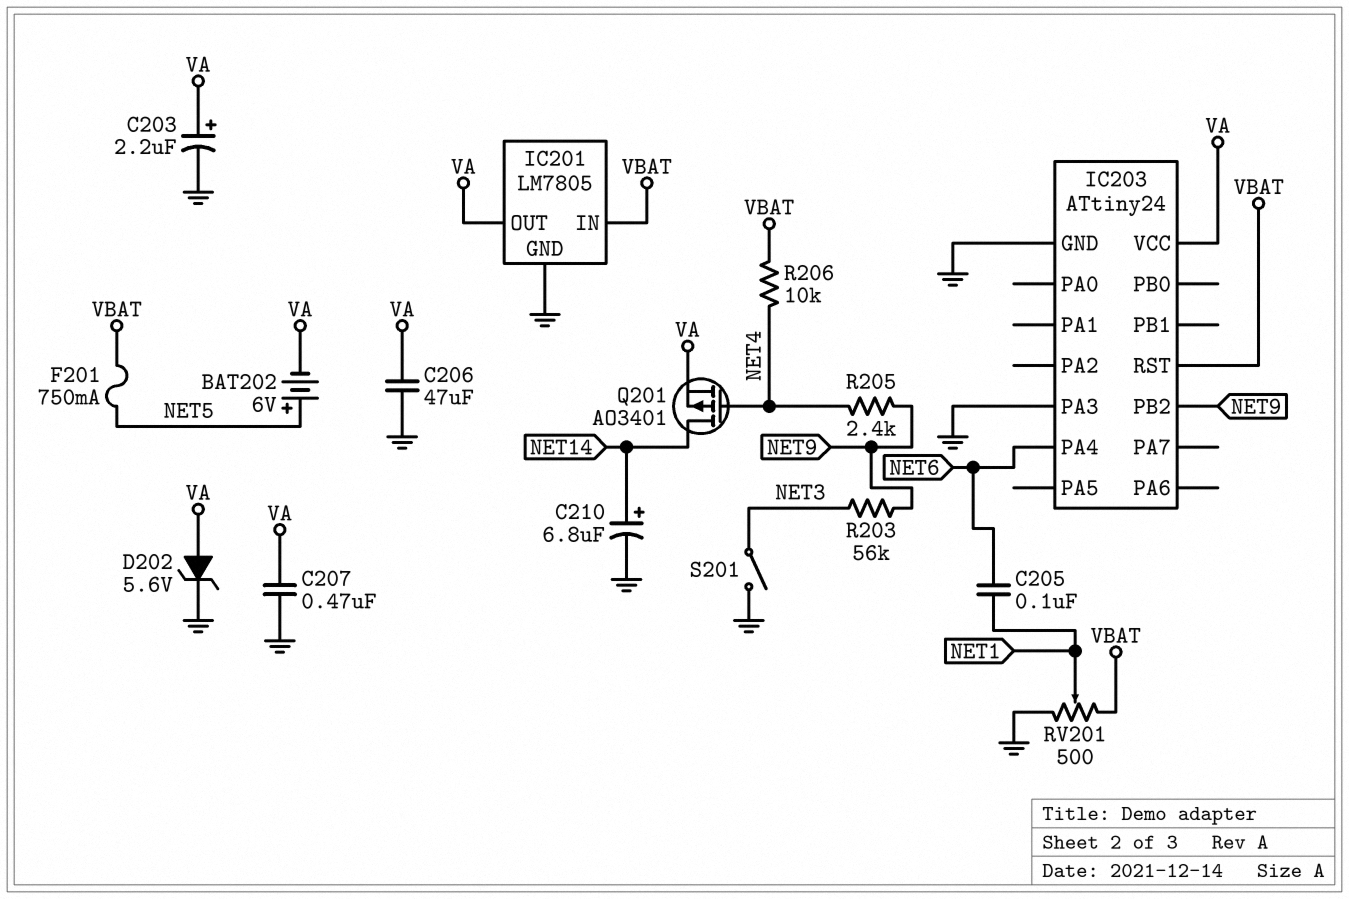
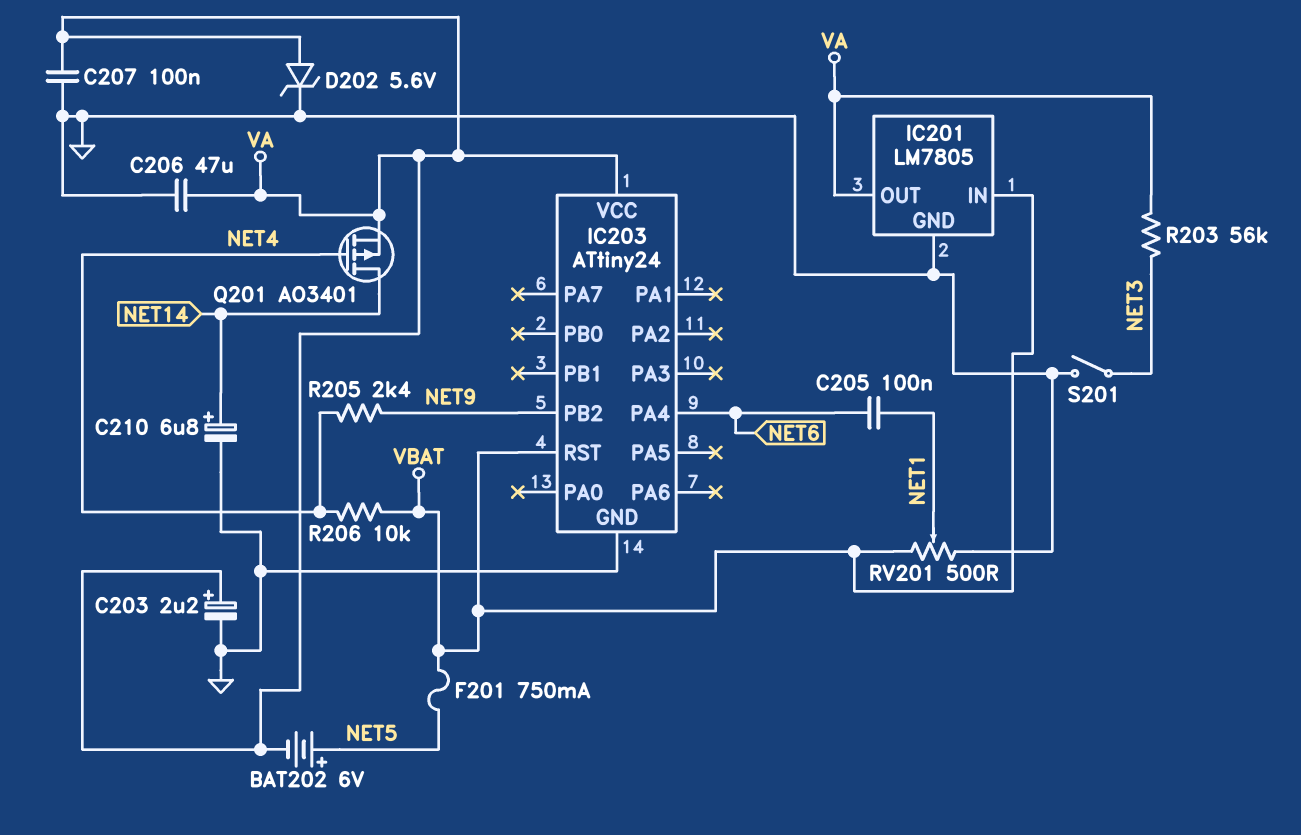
C207: 470nF (GND, VA) -> 100nF (GND, VA)
IC203 pin PA3: GND -> none
R203: 56k (NET3, NET9) -> 56k (NET3, VA)

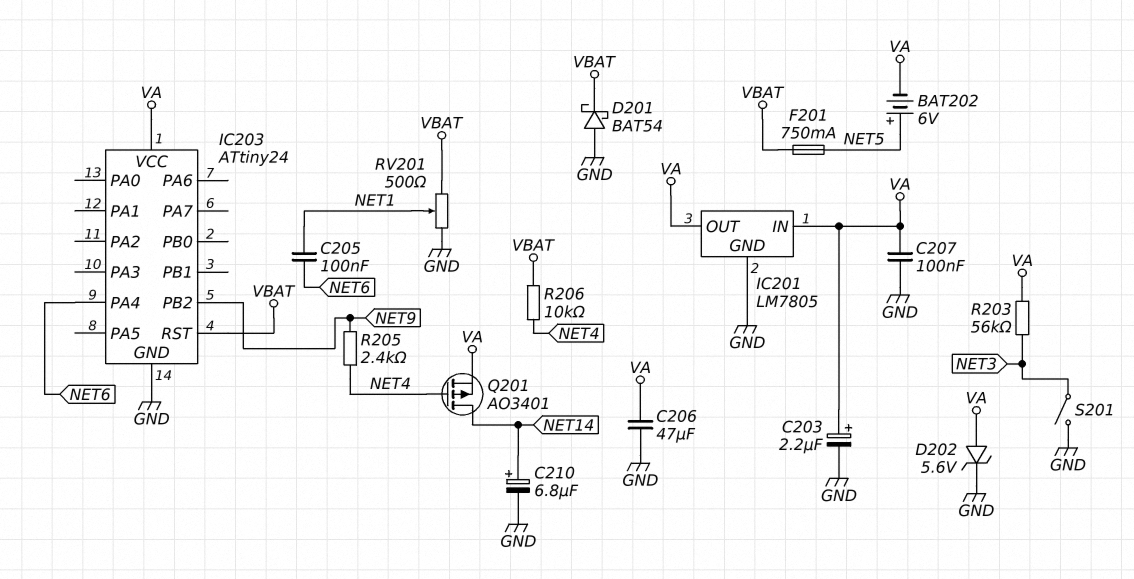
D201: none -> schottky BAT54 (A GND, K VBAT)
IC201 pin IN: VBAT -> VA

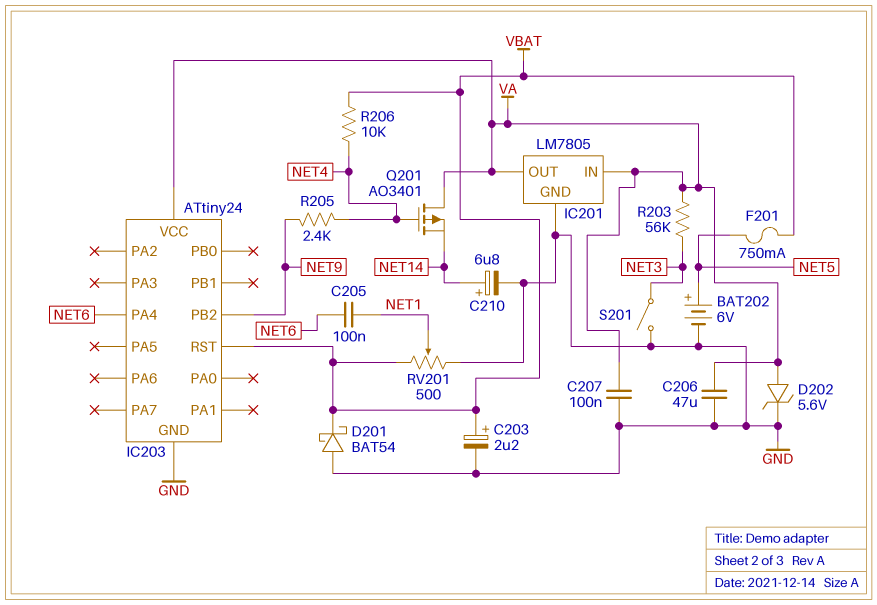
BAT202: 6V (plus NET5, minus VA) -> 6V (plus NET5, minus GND)
C203: 2.2uF (plus VA, minus GND) -> 2.2uF (plus VBAT, minus GND)
Q201: PMOS AO3401 (G NET4, D NET14, S VA) -> PMOS AO3401 (G NET4, D VA, S NET14)

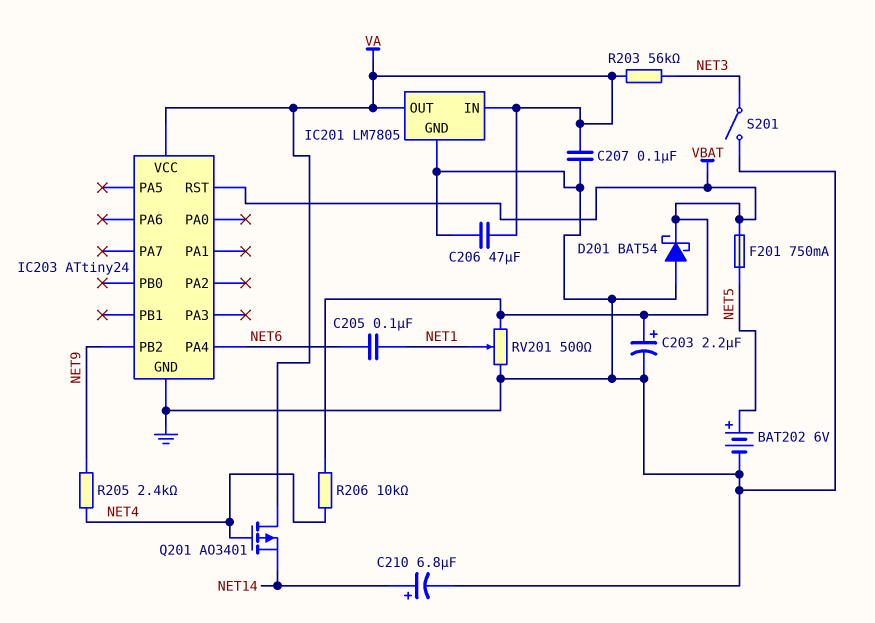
D202: zener 5.6V (A VA, K GND) -> none

